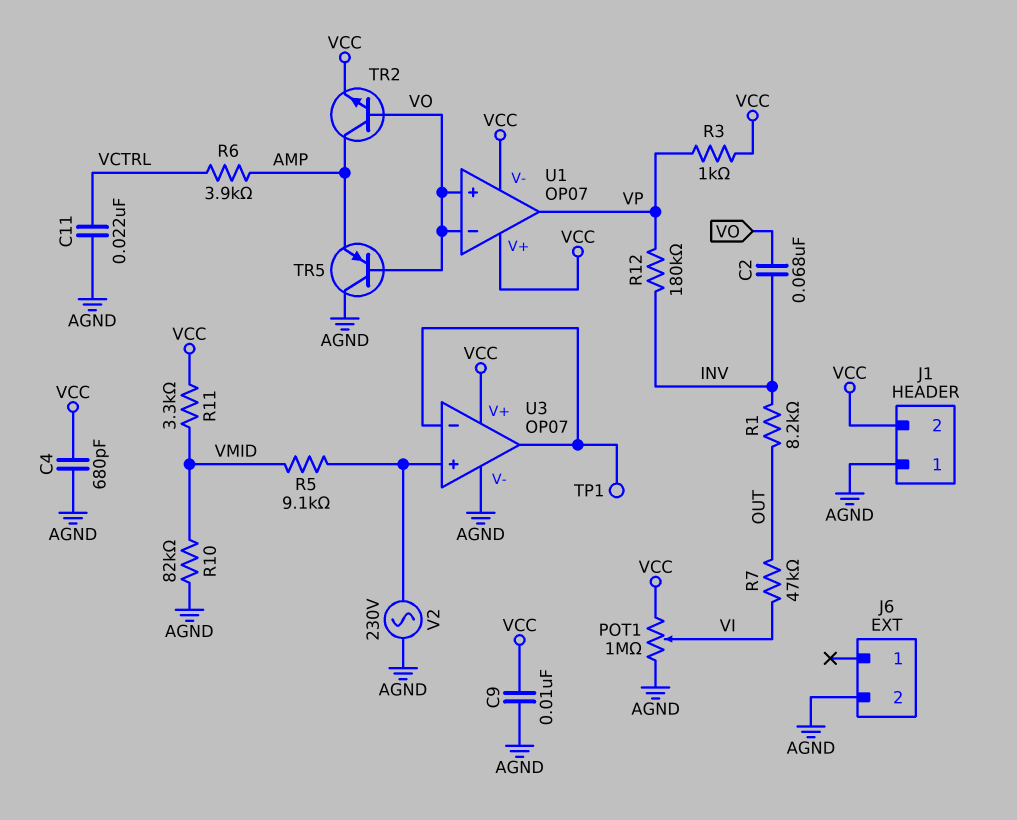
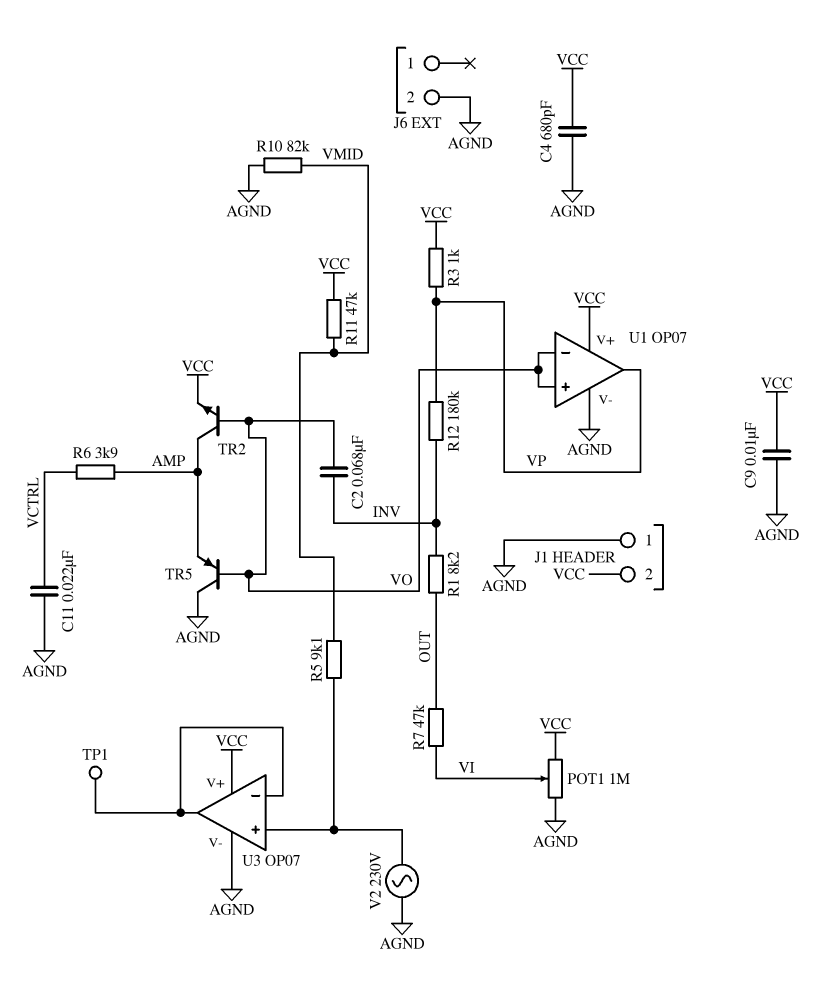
R11: 3.3k (VCC, VMID) -> 47k (VCC, VMID)
U1 pin V-: VCC -> AGND

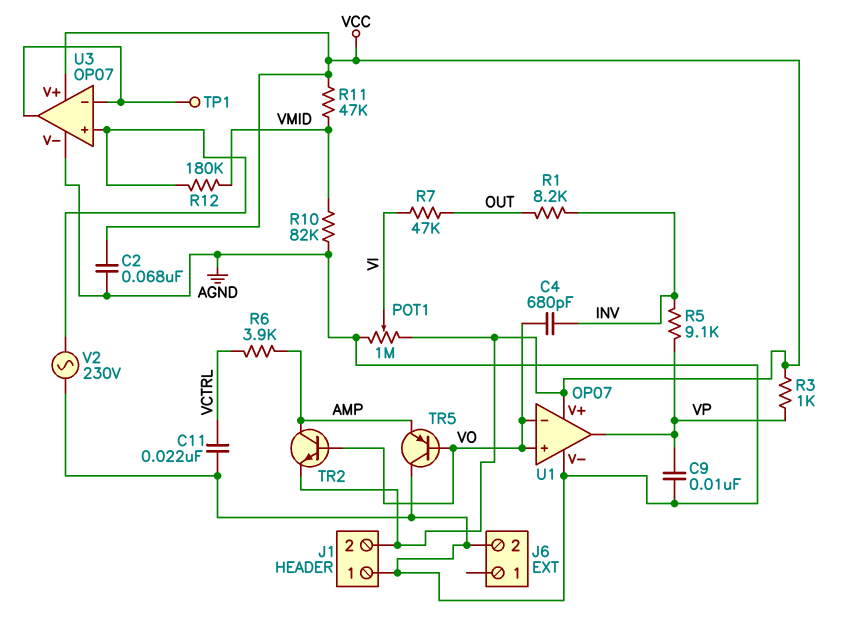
C2: 68nF (INV, VO) -> 68nF (AGND, VCC)
C4: 680pF (AGND, VCC) -> 680pF (INV, VO)
C9: 10nF (AGND, VCC) -> 10nF (AGND, VP)
R5: 9.1k (U3/in+, VMID) -> 9.1k (INV, VP)
R12: 180k (INV, VP) -> 180k (U3/in+, VMID)

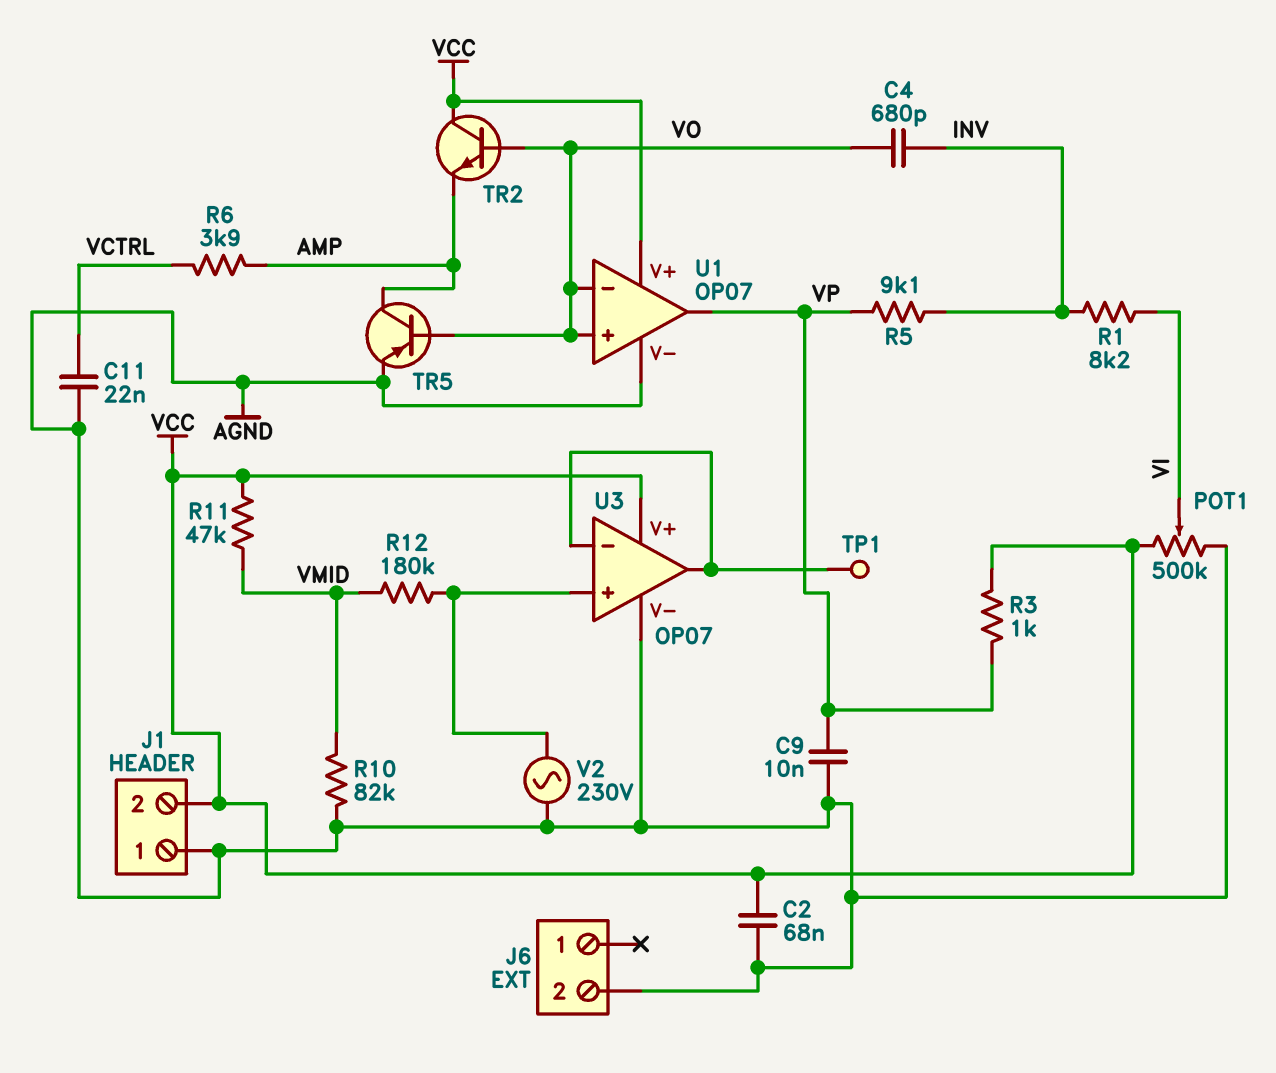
POT1: 1M (AGND, VCC, wiper VI) -> 500k (AGND, VCC, wiper VI)
R1: 8.2k (INV, OUT) -> 8.2k (INV, VI)
R7: 47k (OUT, VI) -> none
TR2: NPN (B VO, C AMP, E VCC) -> NPN (B VO, C VCC, E AMP)
TR5: PNP (B VO, C AGND, E AMP) -> PNP (B VO, C AMP, E AGND)

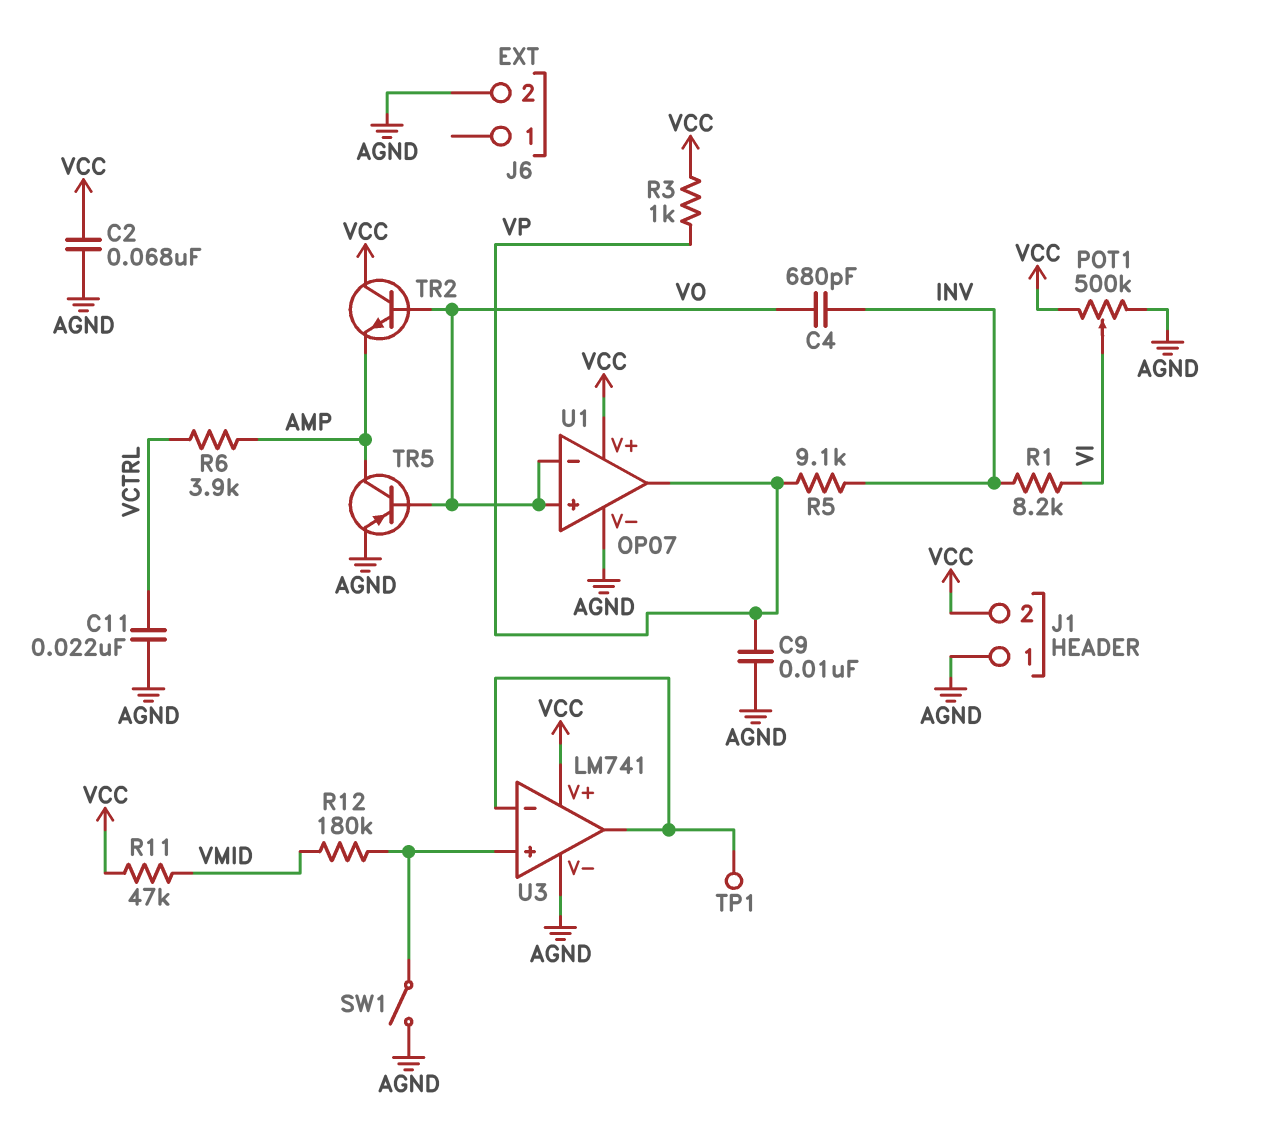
R10: 82k (AGND, VMID) -> none
SW1: none -> switch (AGND, U3/in+)
U3: OP07 -> LM741
V2: AC 230V (AGND, U3/in+) -> none

